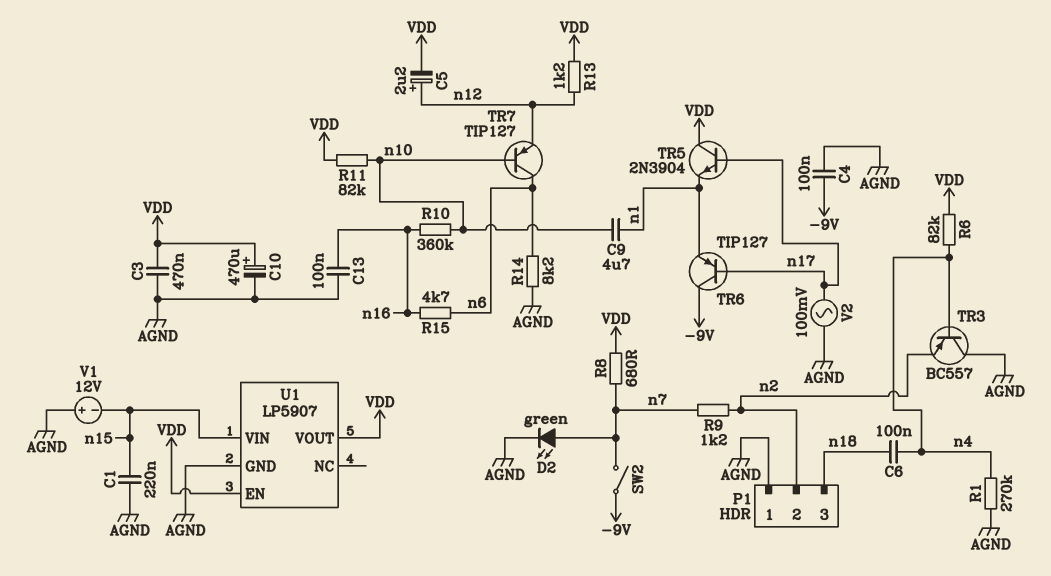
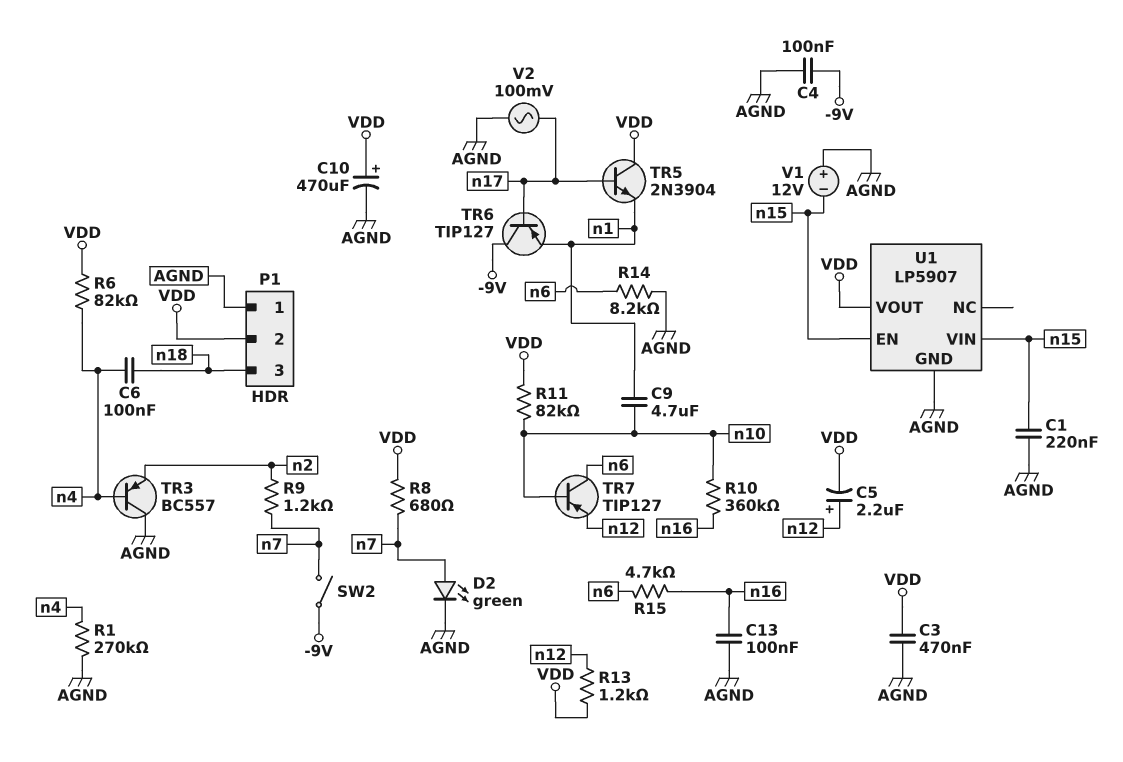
P1 pin 2: n2 -> VDD
U1 pin EN: VDD -> n15

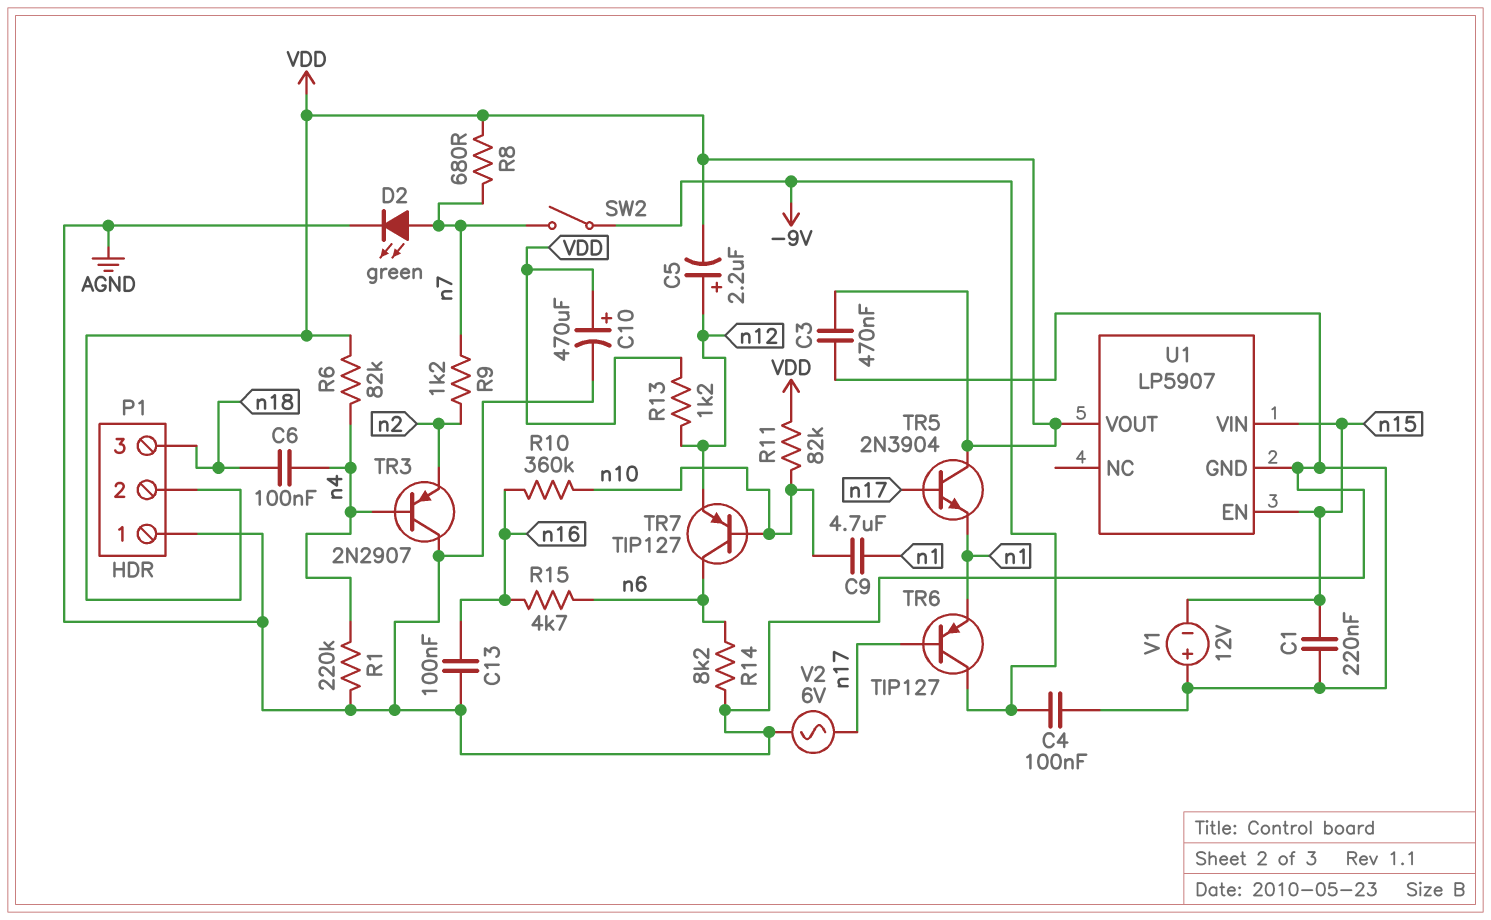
R1: 270k (AGND, n4) -> 220k (AGND, n4)
TR3: PNP BC557 (B n4, C AGND, E n2) -> PNP 2N2907 (B n4, C AGND, E n2)
V2: AC 100mV (AGND, n17) -> AC 6V (AGND, n17)

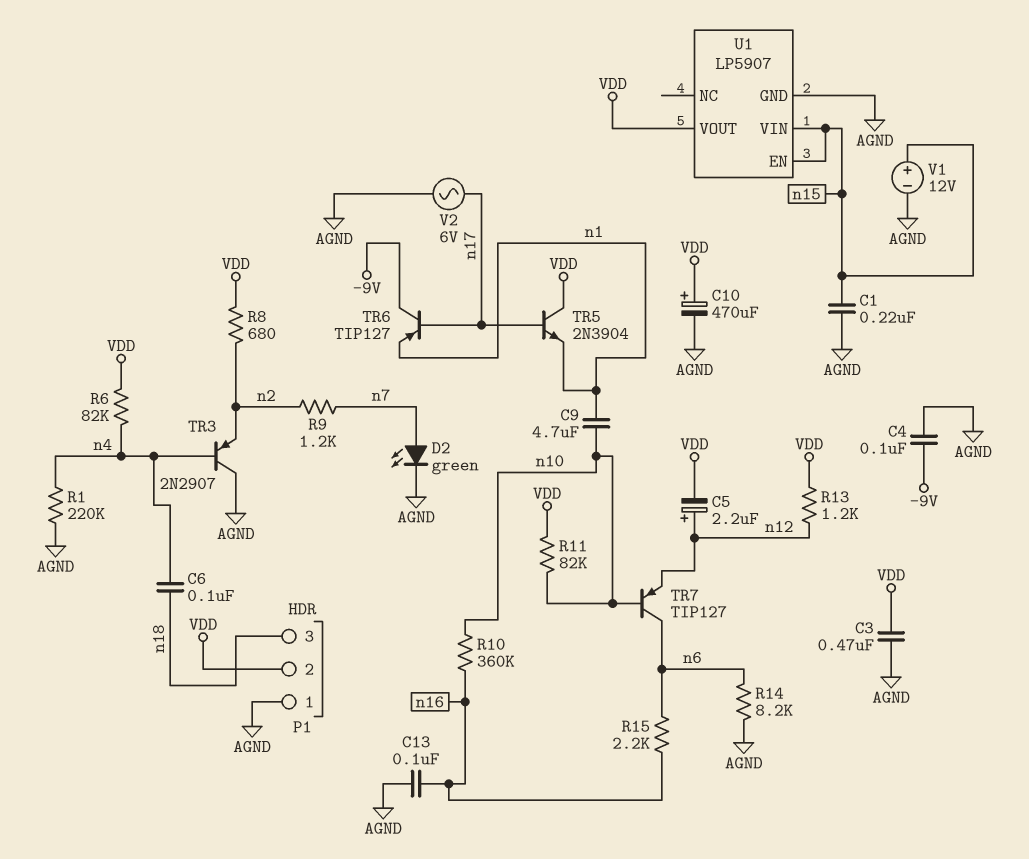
R8: 680 (VDD, n7) -> 680 (VDD, n2)
R15: 4.7k (n6, n16) -> 2.2k (n6, n16)
SW2: switch (-9V, n7) -> none
V1: 12V (plus AGND, minus n15) -> 12V (plus n15, minus AGND)

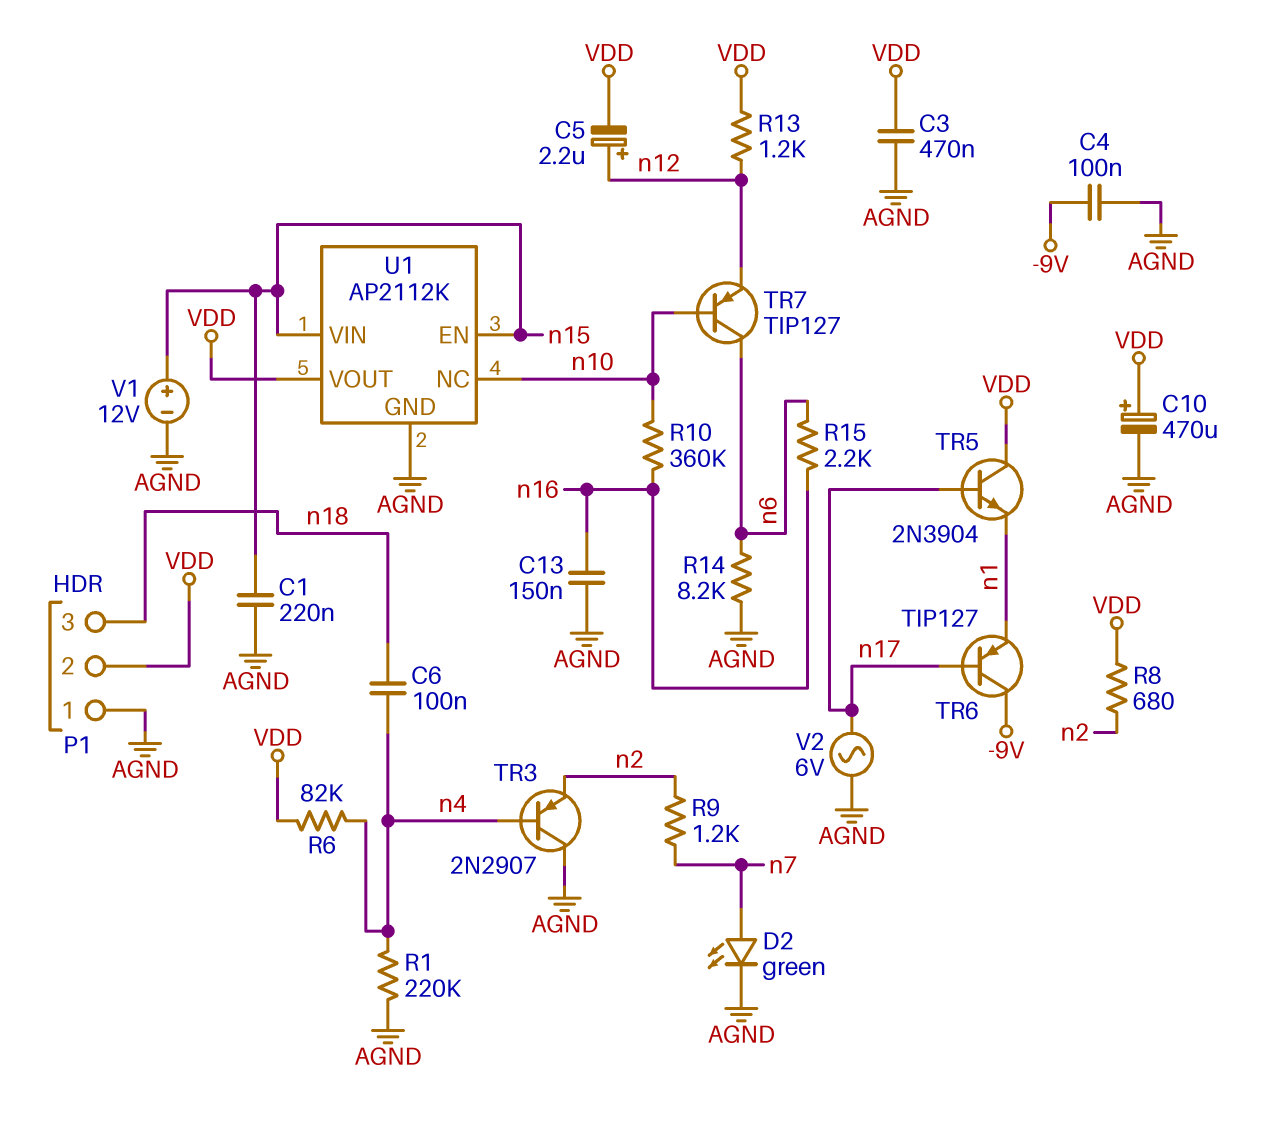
C9: 4.7uF (n1, n10) -> none
C13: 100nF (AGND, n16) -> 150nF (AGND, n16)
R11: 82k (VDD, n10) -> none
U1: LP5907 -> AP2112K
U1 pin NC: none -> n10

